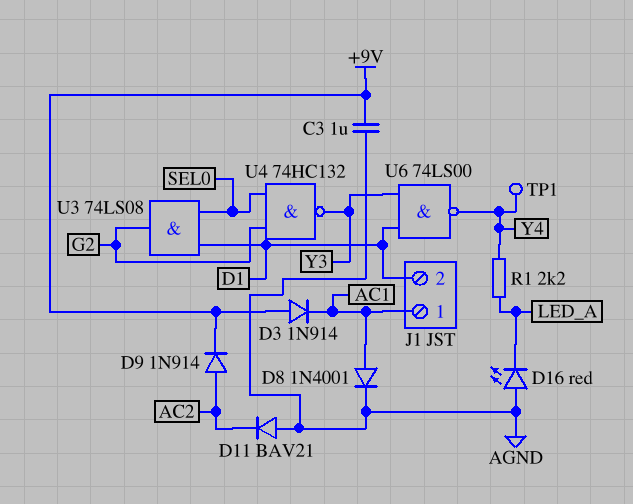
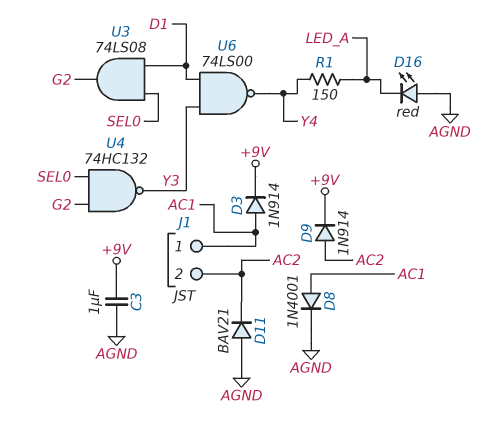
D3: diode 1N914 (A +9V, K AC1) -> diode 1N914 (A AC1, K +9V)
J1 pin 2: D1 -> AC2
R1: 2.2k (LED_A, Y4) -> 150 (LED_A, Y4)
TP1: test point (Y4) -> none

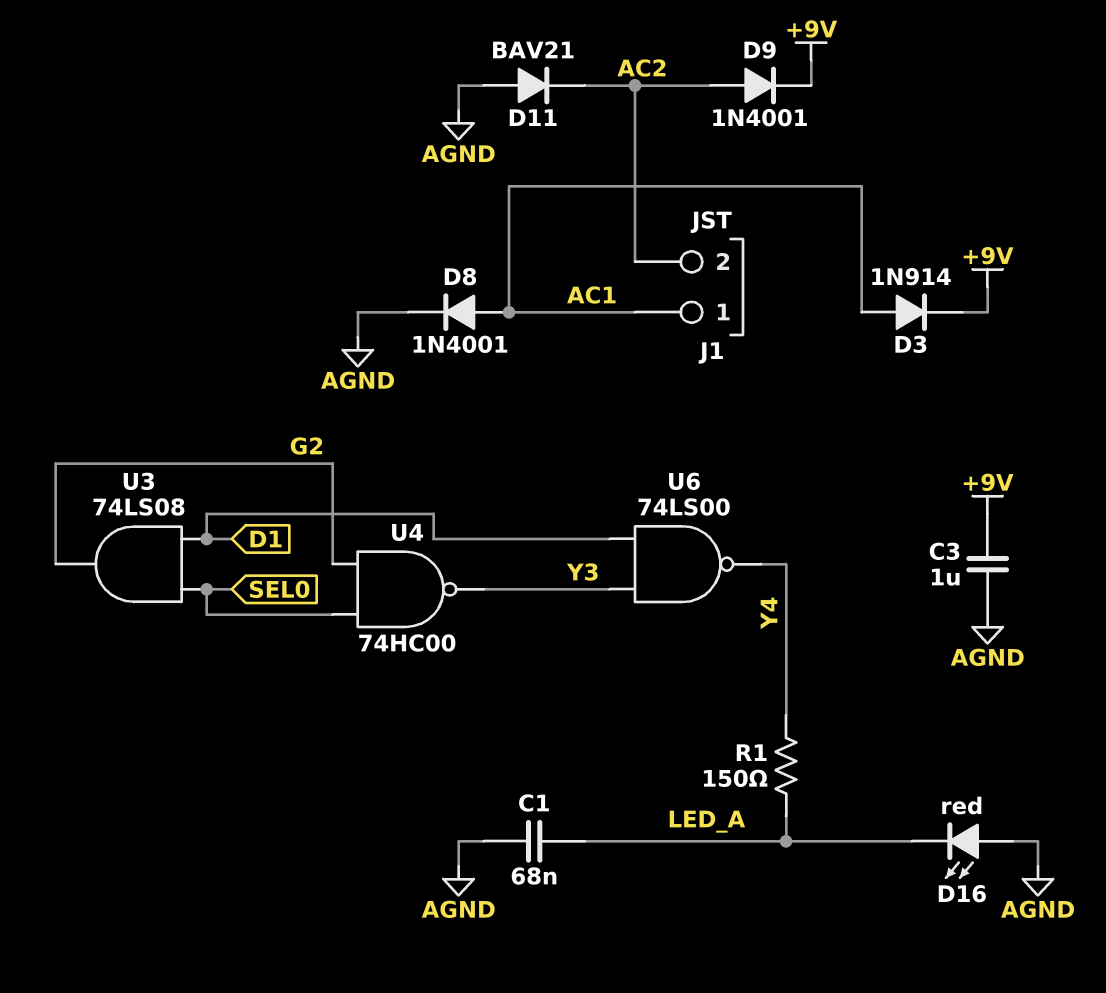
C1: none -> 68nF (AGND, LED_A)
D9: diode 1N914 (A AC2, K +9V) -> diode 1N4001 (A AC2, K +9V)
U4: NAND 74HC132 (in G2, in SEL0, out Y3) -> NAND 74HC00 (in G2, in SEL0, out Y3)

